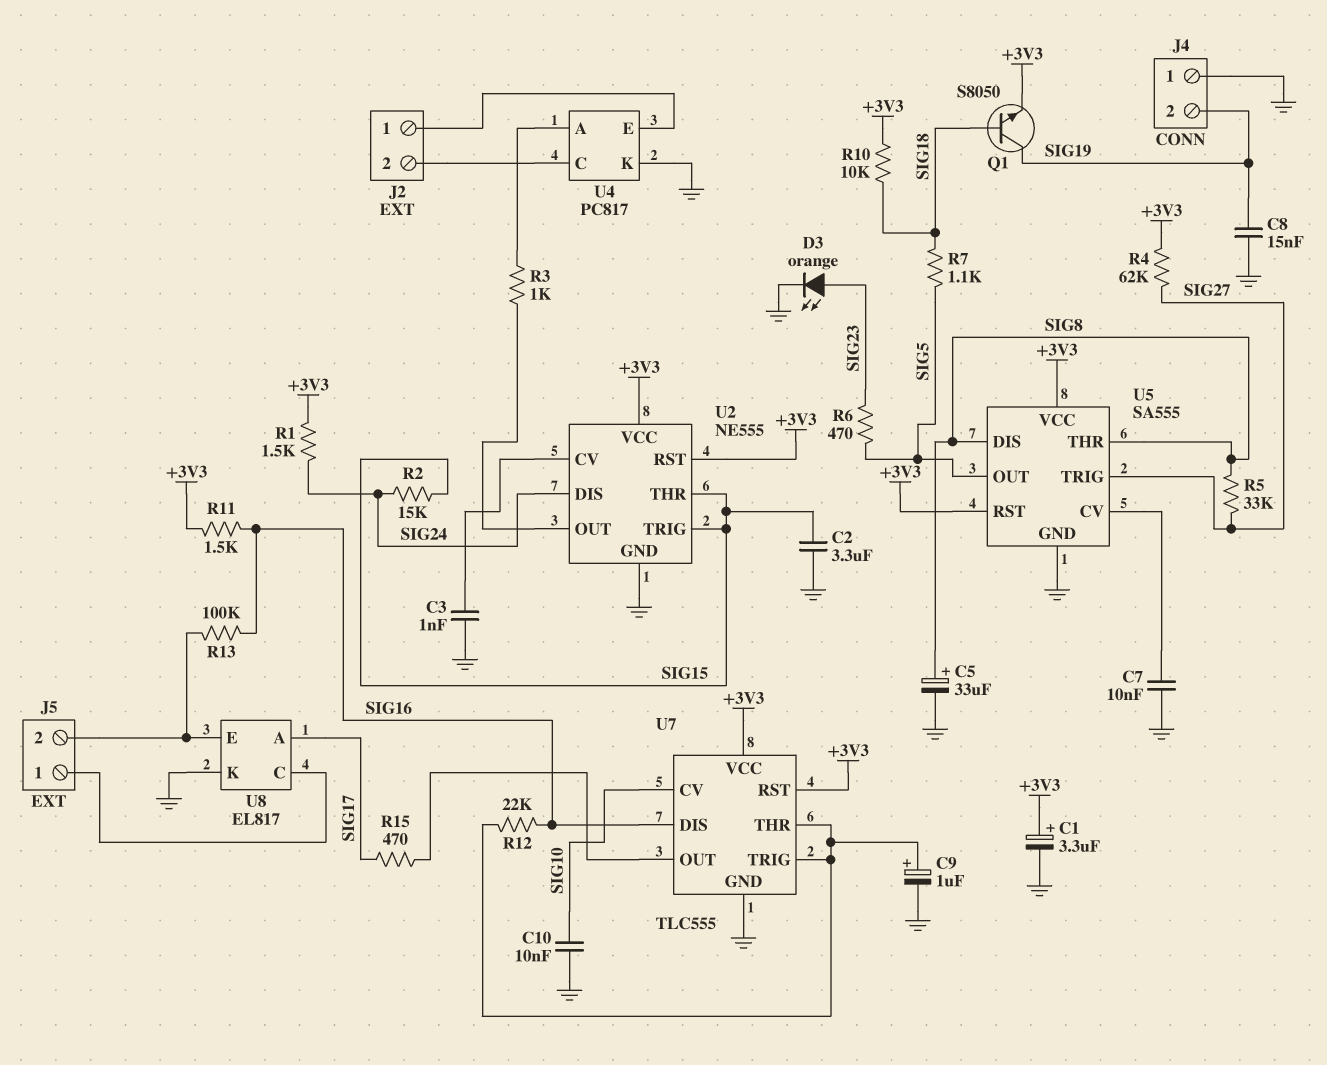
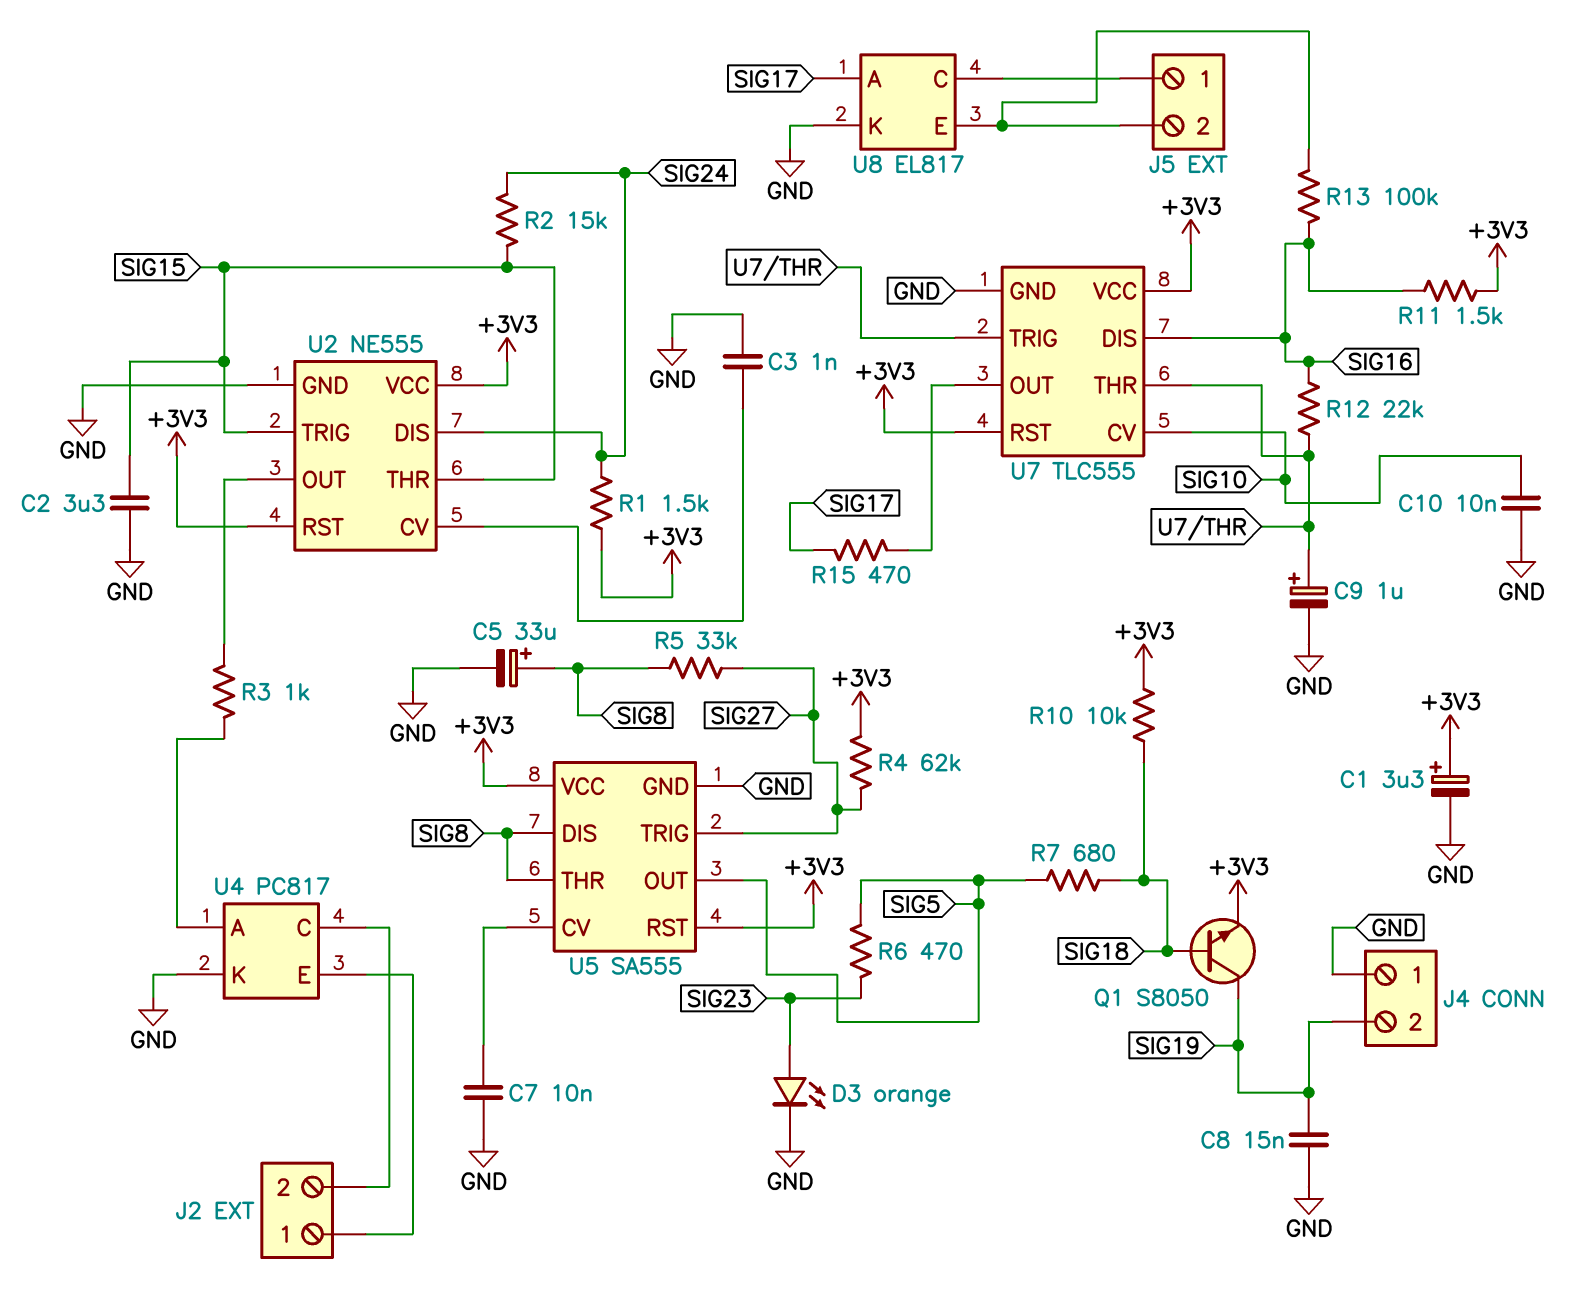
R7: 1.1k (SIG5, SIG18) -> 680 (SIG5, SIG18)

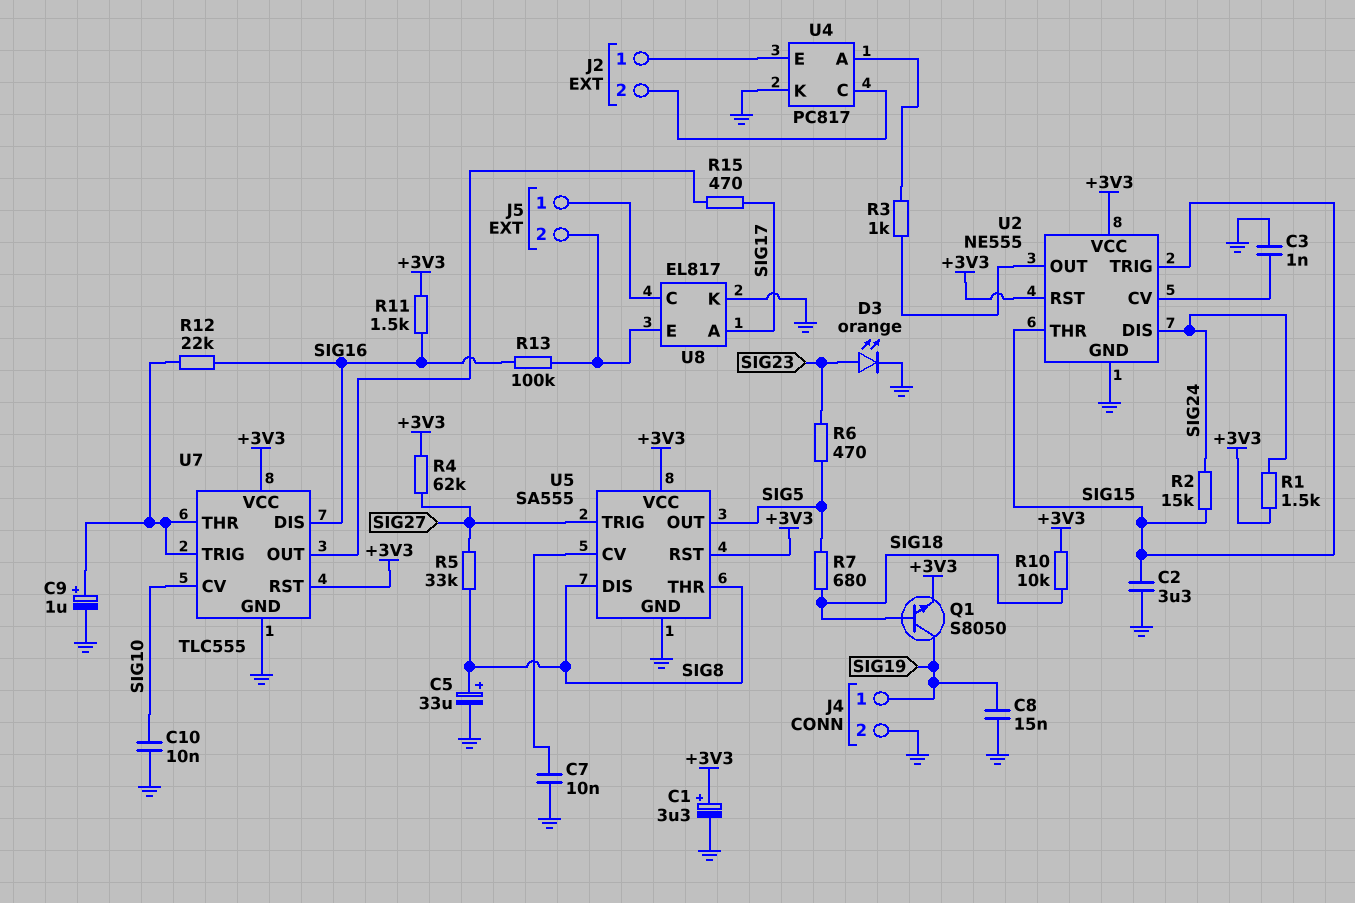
J4 pin 1: GND -> SIG19
J4 pin 2: SIG19 -> GND

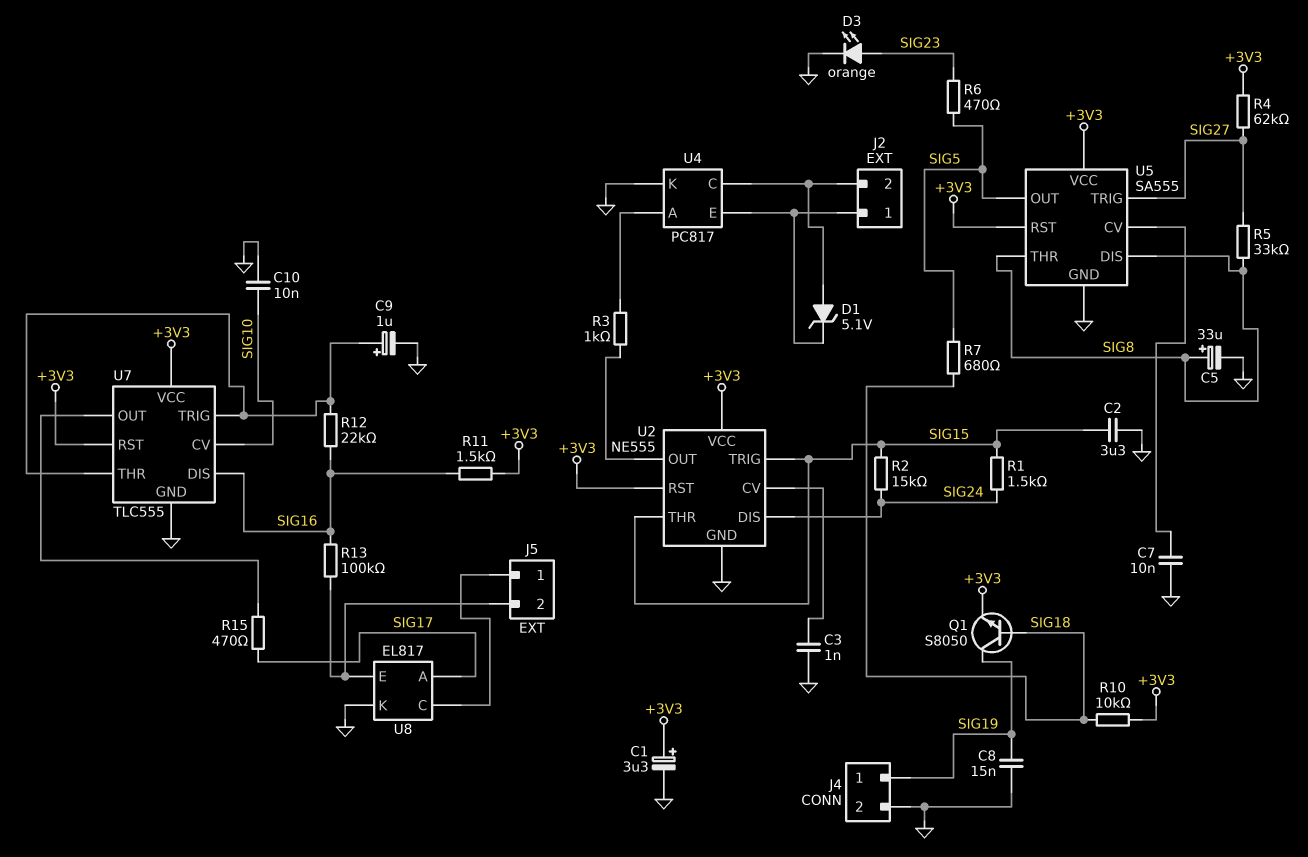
D1: none -> zener 5.1V (A J2/2, K J2/1)
R1: 1.5k (+3V3, SIG24) -> 1.5k (SIG15, SIG24)

